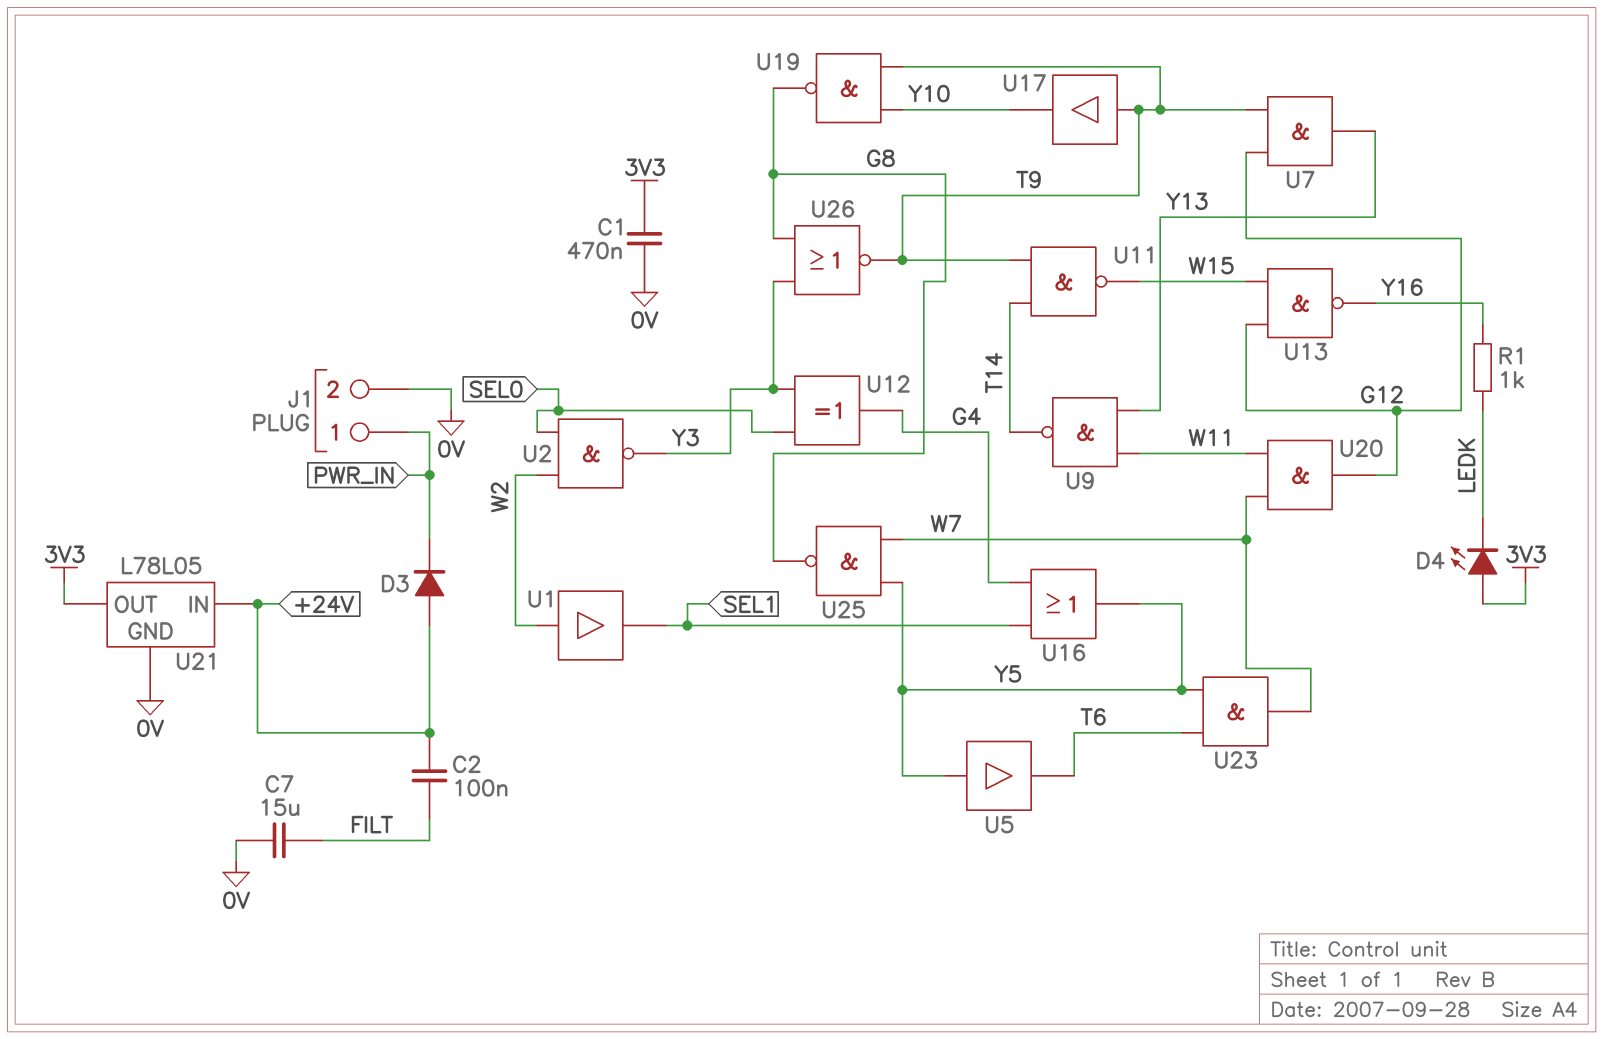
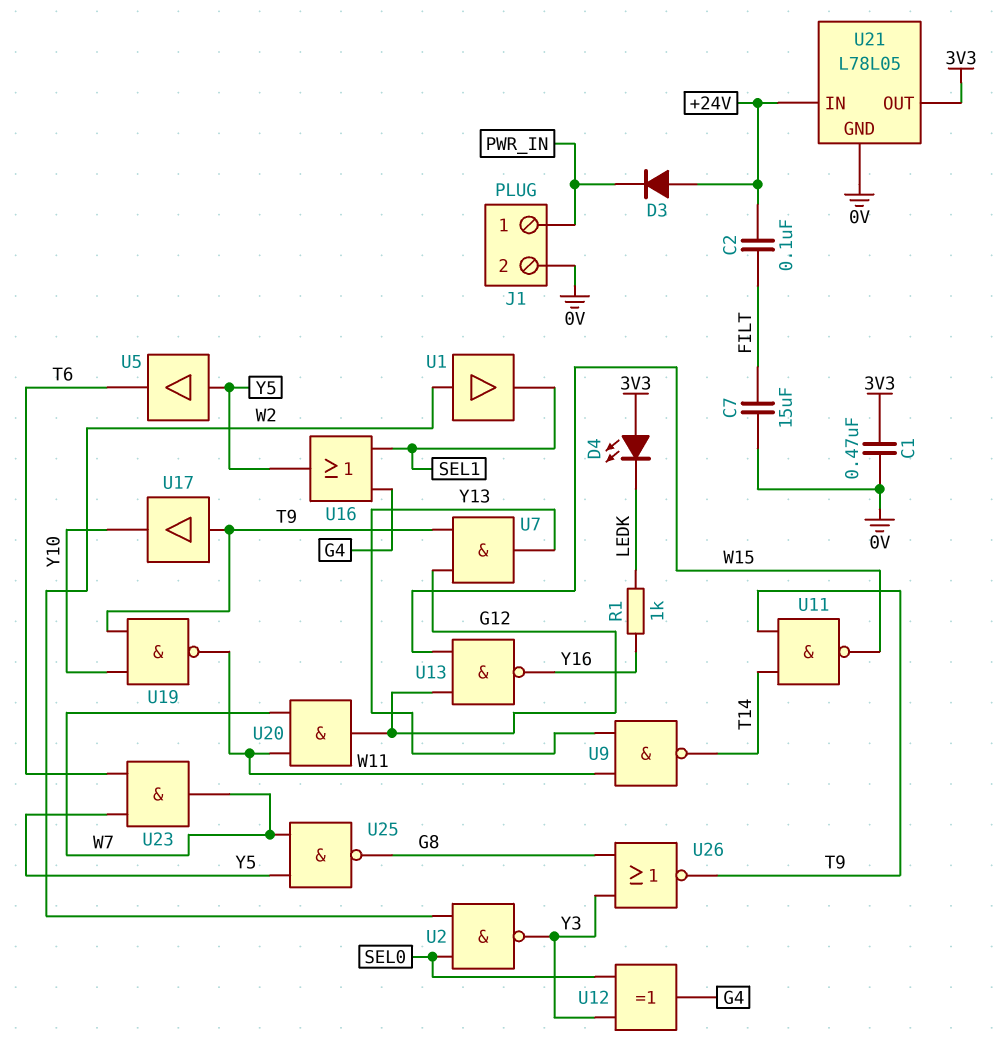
U19: NAND (in T9, in Y10, out G8) -> NAND (in T9, in Y10, out W11)

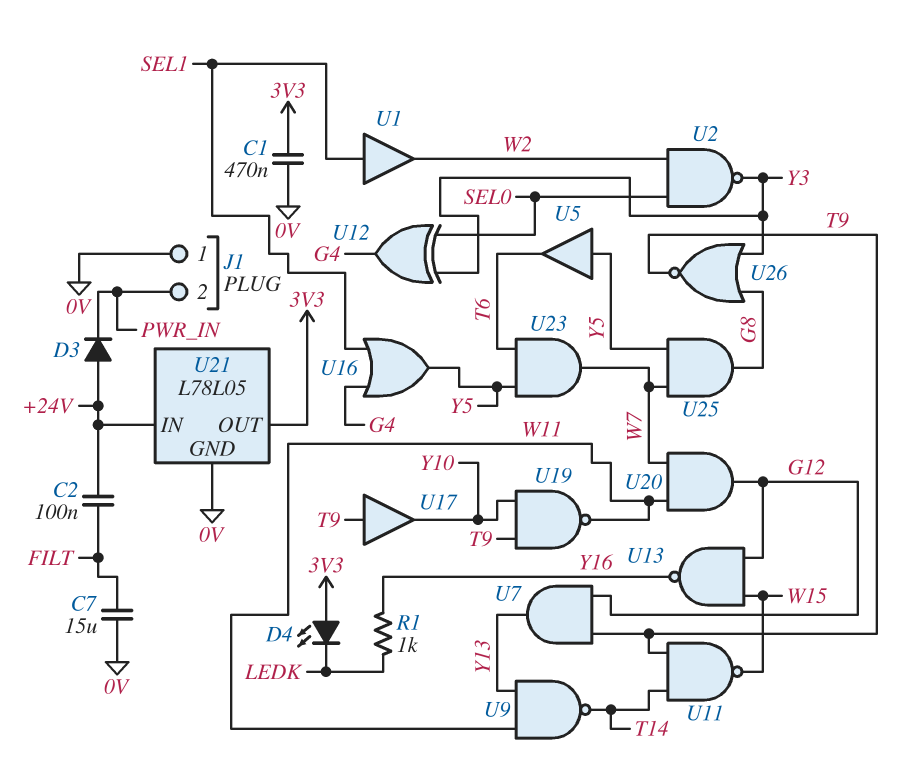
J1 pin 1: PWR_IN -> 0V
J1 pin 2: 0V -> PWR_IN
U1: buffer (in W2, out SEL1) -> buffer (in SEL1, out W2)
U25: NAND (in W7, in Y5, out G8) -> AND (in W7, in Y5, out G8)

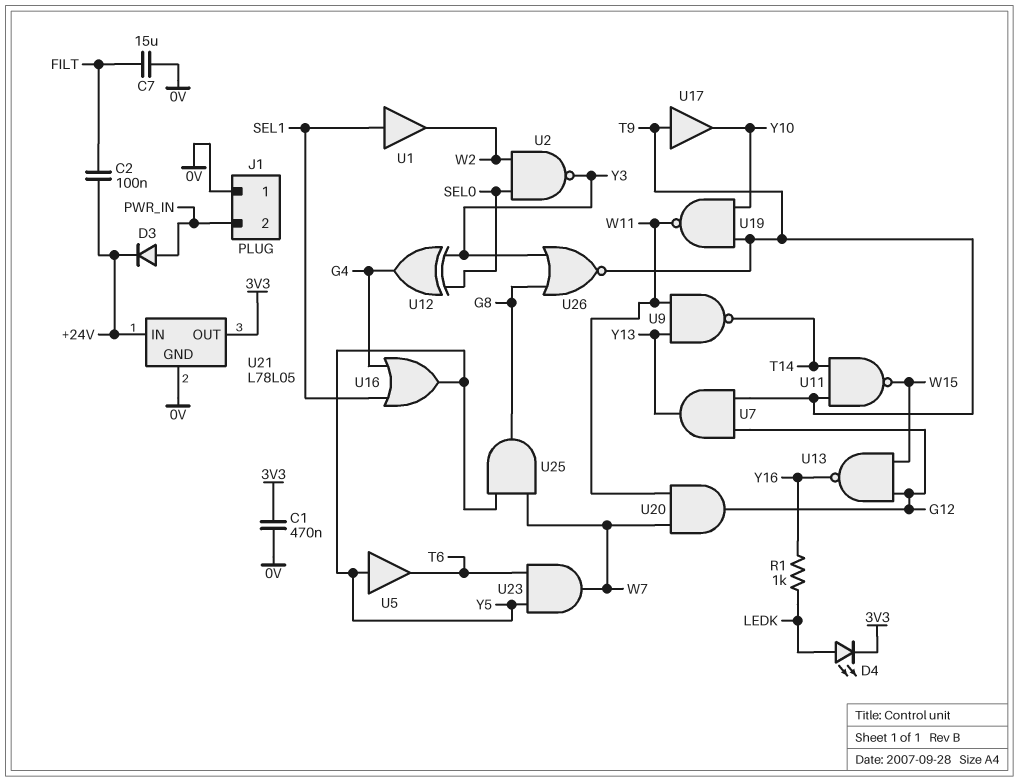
D3: diode (A +24V, K PWR_IN) -> diode (A PWR_IN, K +24V)
D4: LED (A 3V3, K LEDK) -> LED (A LEDK, K 3V3)

